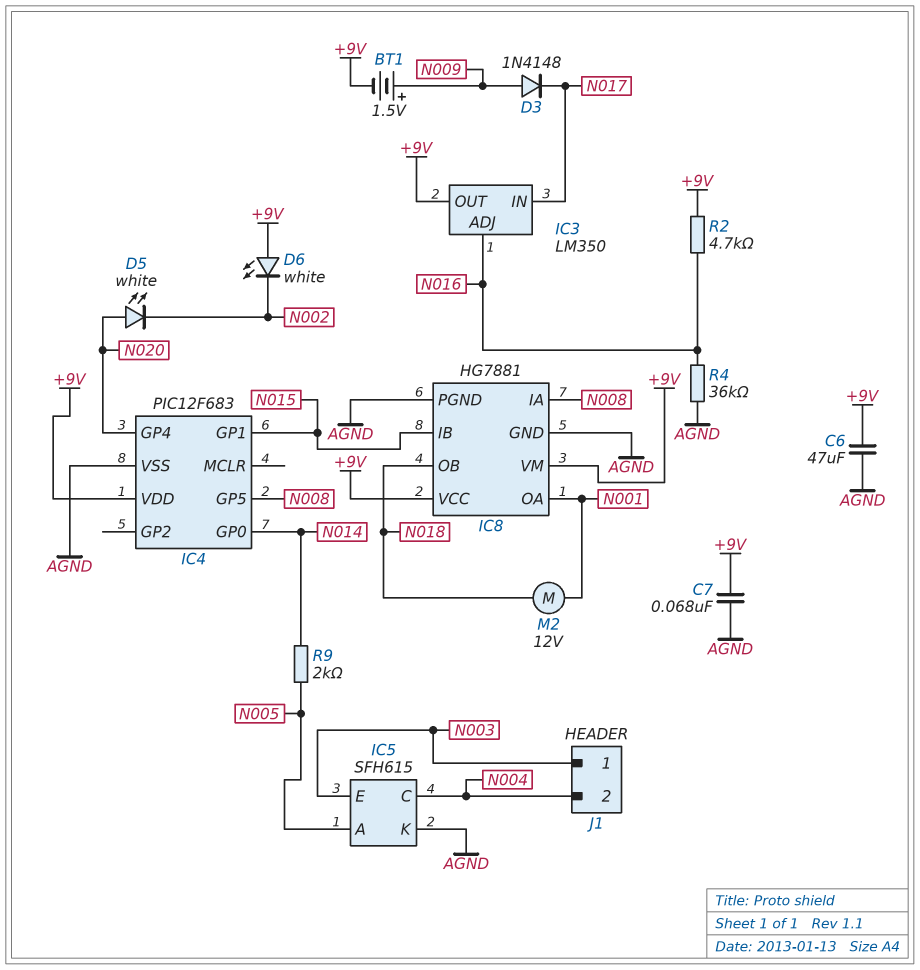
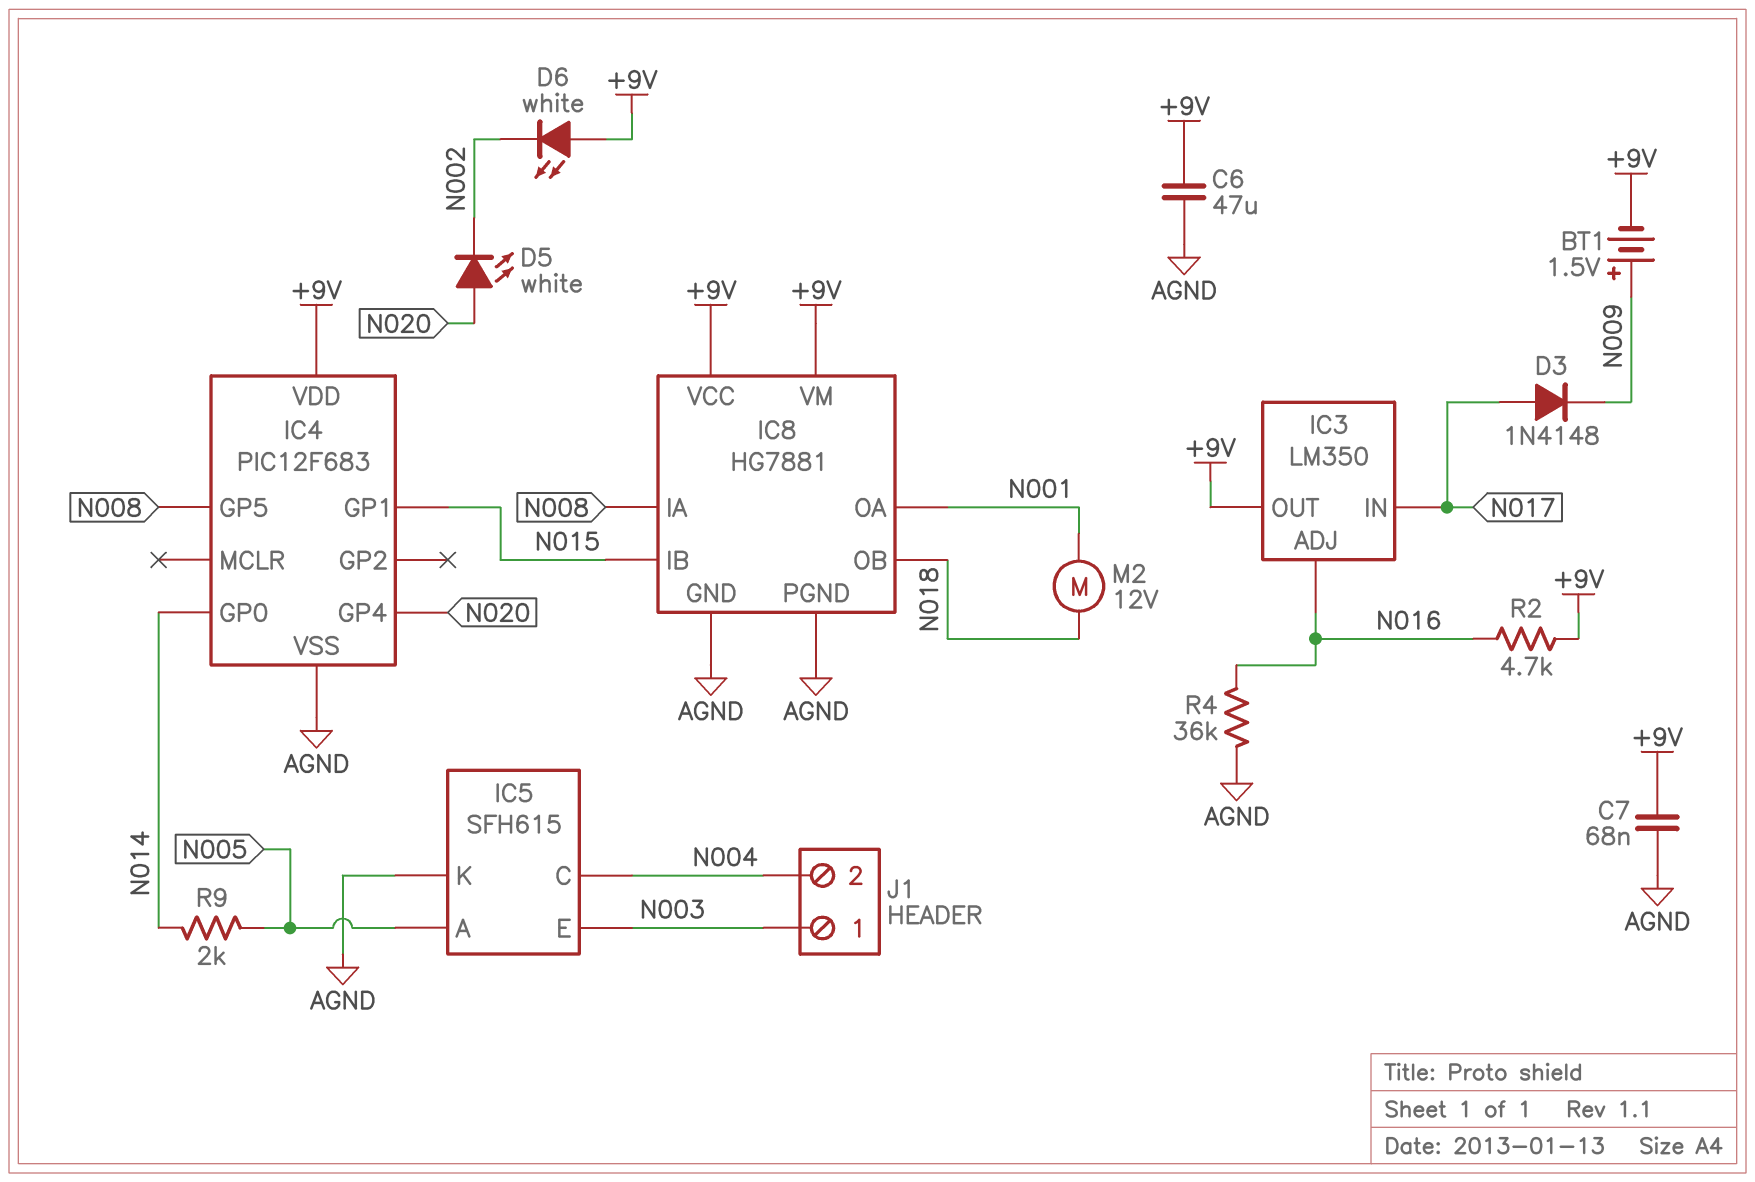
D3: diode 1N4148 (A N009, K N017) -> diode 1N4148 (A N017, K N009)

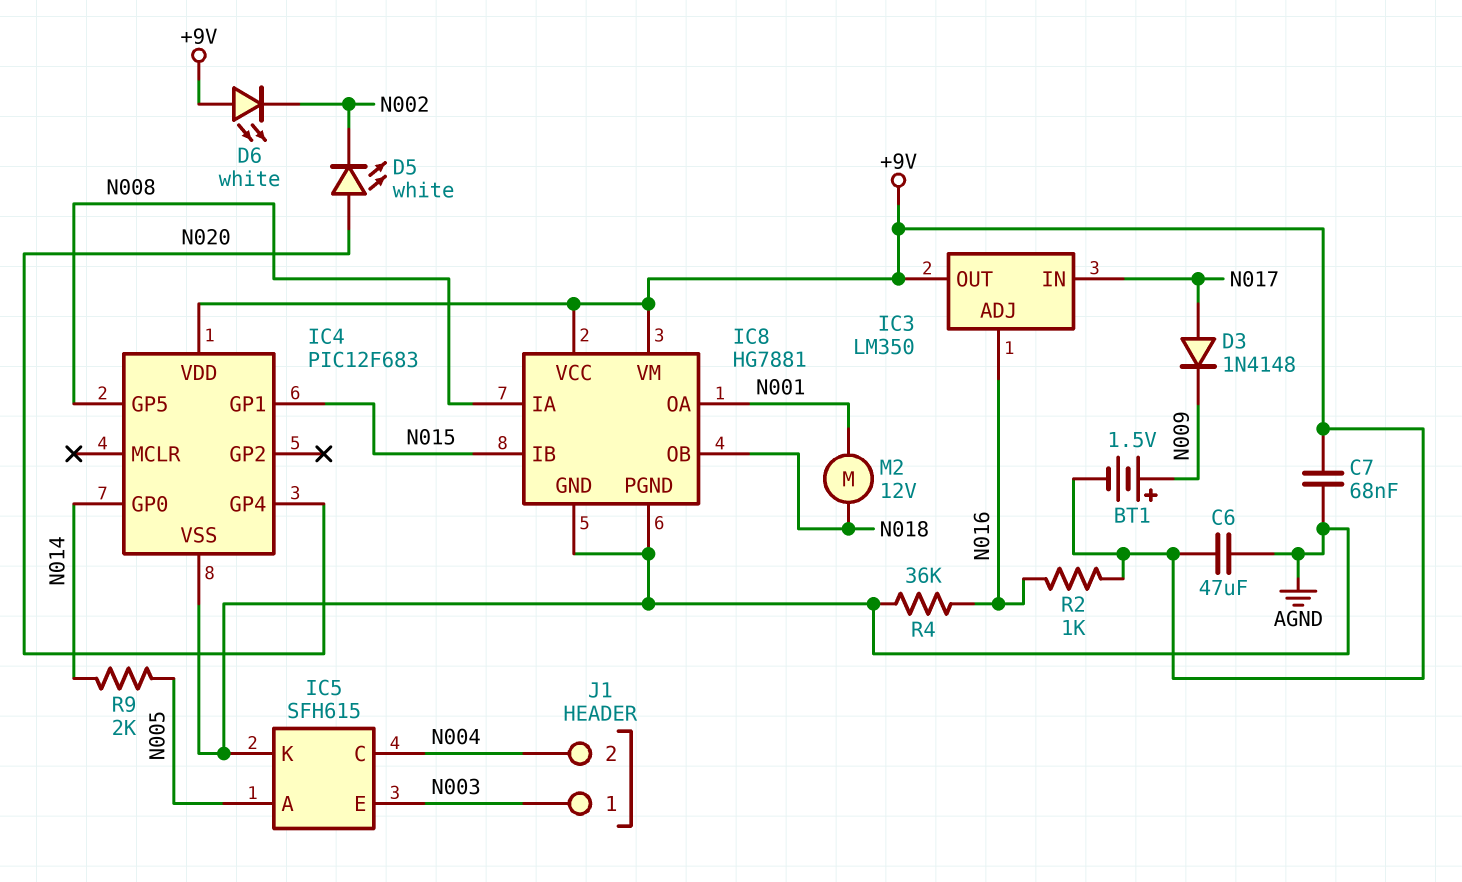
R2: 4.7k (+9V, N016) -> 1k (+9V, N016)

